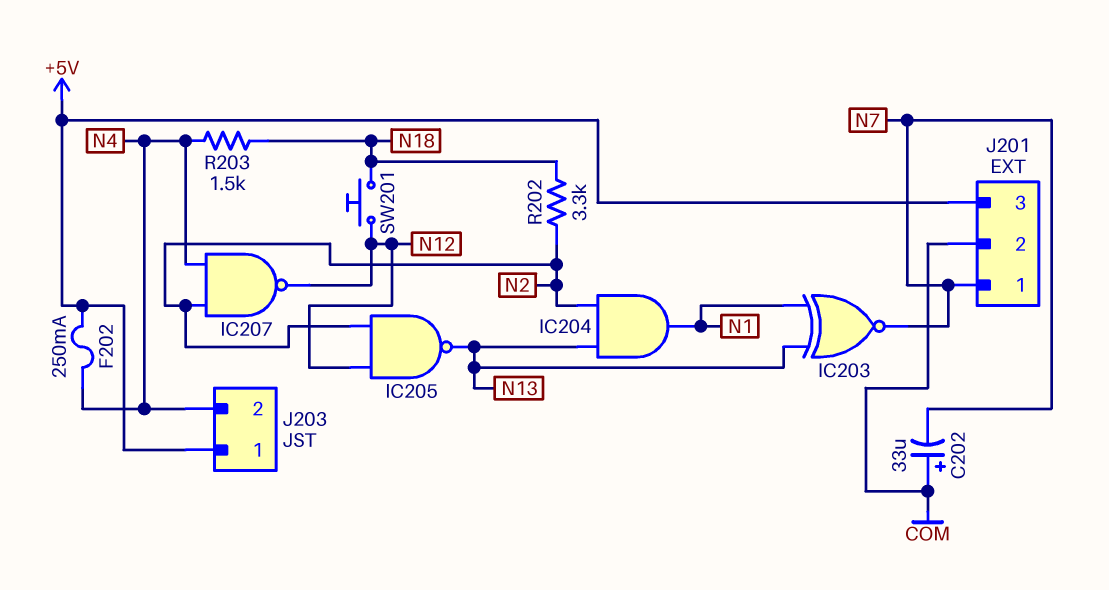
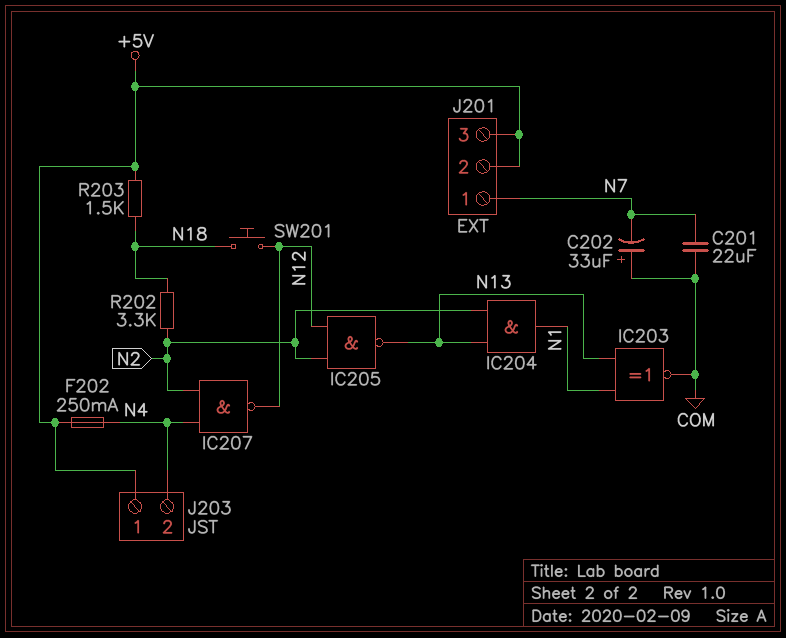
C201: none -> 22uF (COM, N7)
IC203: XNOR (in N1, in N13, out N7) -> XNOR (in N1, in N13, out COM)
J201 pin 2: COM -> +5V
R203: 1.5k (N4, N18) -> 1.5k (+5V, N18)

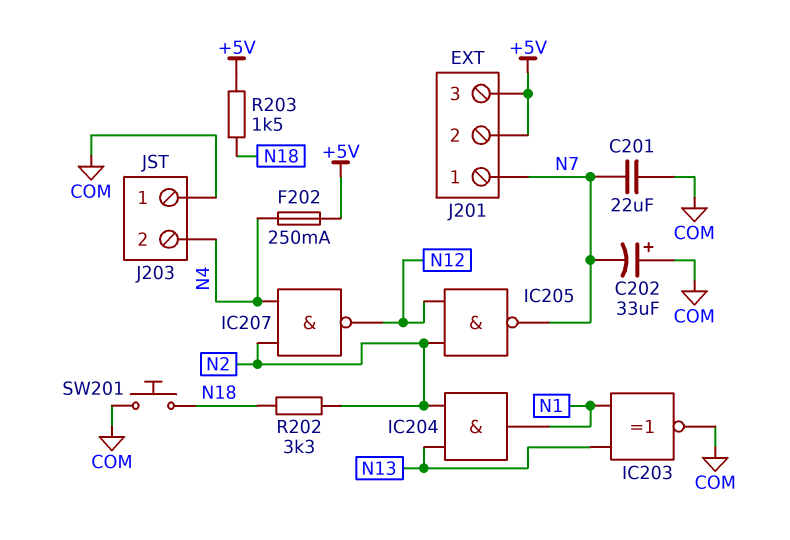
IC205: NAND (in N2, in N12, out N13) -> NAND (in N2, in N12, out N7)
J203 pin 1: +5V -> COM
SW201: button (N12, N18) -> button (COM, N18)

